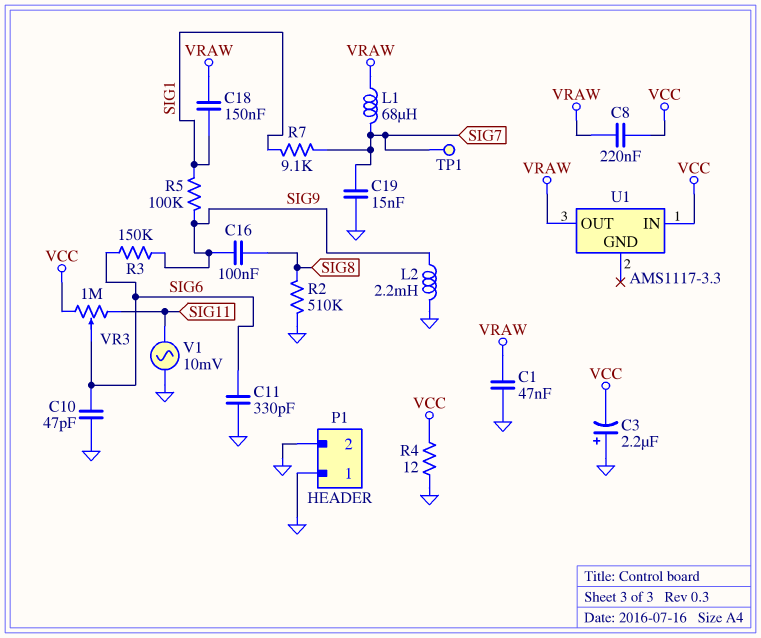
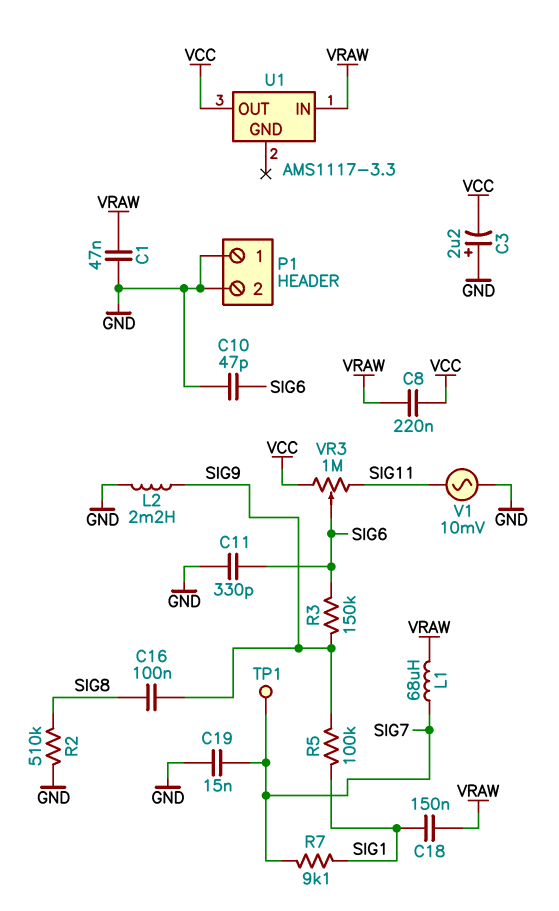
R4: 12 (GND, VCC) -> none
U1 pin IN: VCC -> VRAW
U1 pin OUT: VRAW -> VCC

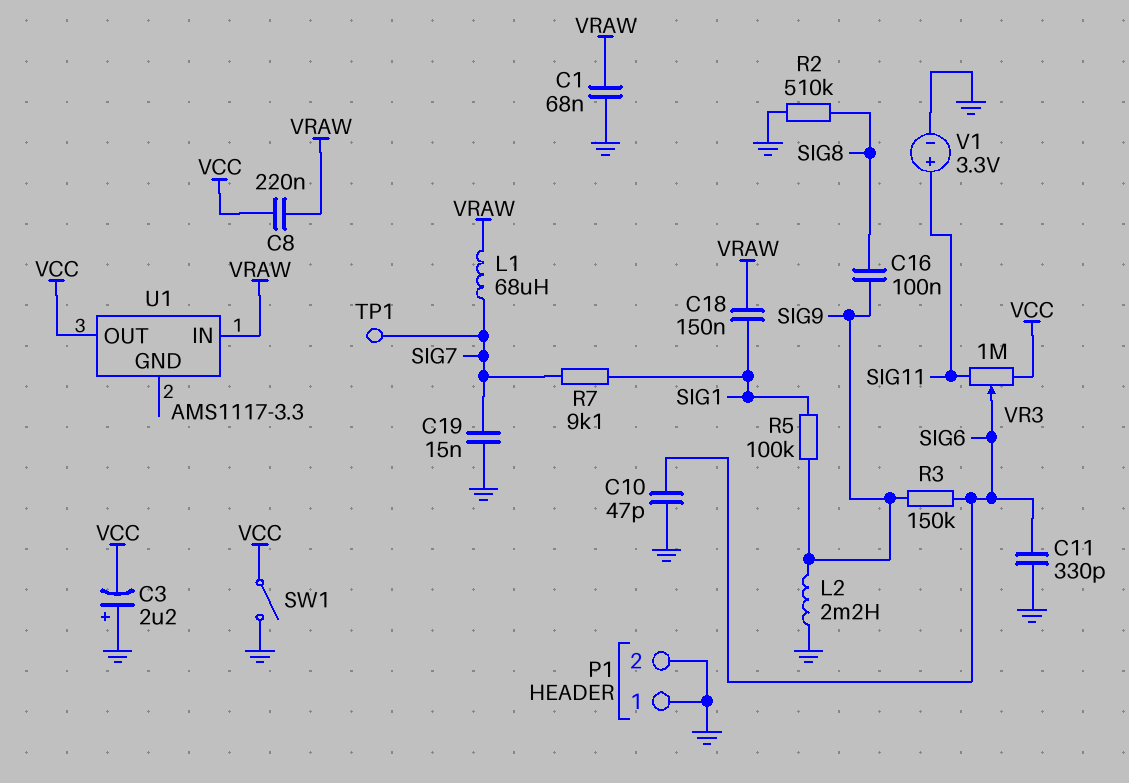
C1: 47nF (GND, VRAW) -> 68nF (GND, VRAW)
SW1: none -> switch (GND, VCC)
V1: AC 10mV (GND, SIG11) -> 3.3V (plus SIG11, minus GND)

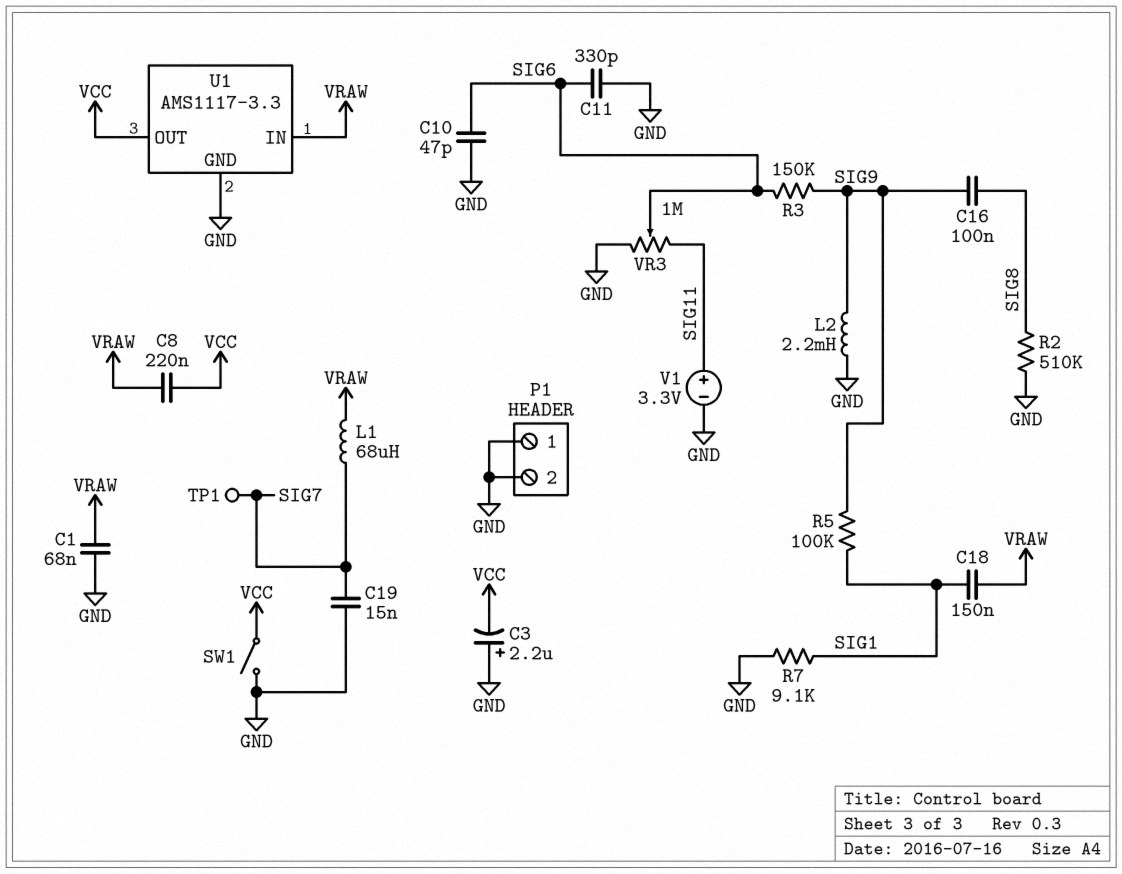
R7: 9.1k (SIG1, SIG7) -> 9.1k (GND, SIG1)
U1 pin GND: none -> GND
VR3: 1M (SIG11, VCC, wiper SIG6) -> 1M (GND, SIG11, wiper SIG6)

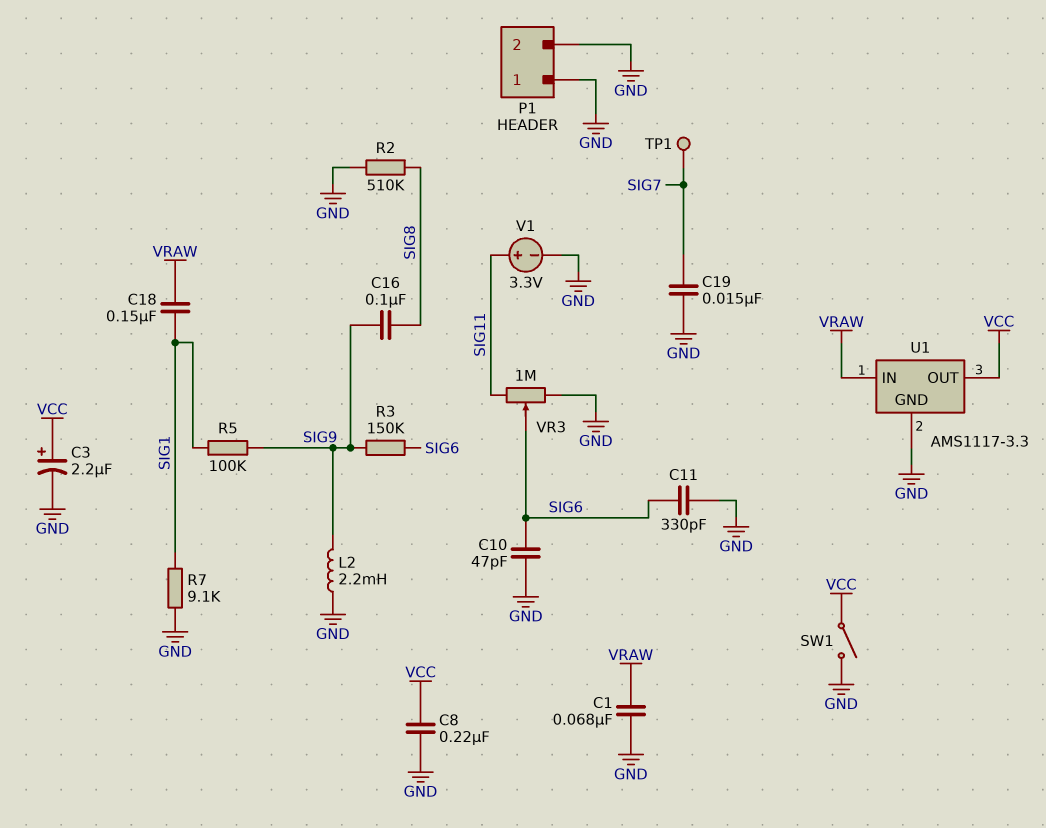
C3: 2.2uF (plus GND, minus VCC) -> 2.2uF (plus VCC, minus GND)
C8: 220nF (VCC, VRAW) -> 220nF (GND, VCC)
L1: 68uH (SIG7, VRAW) -> none

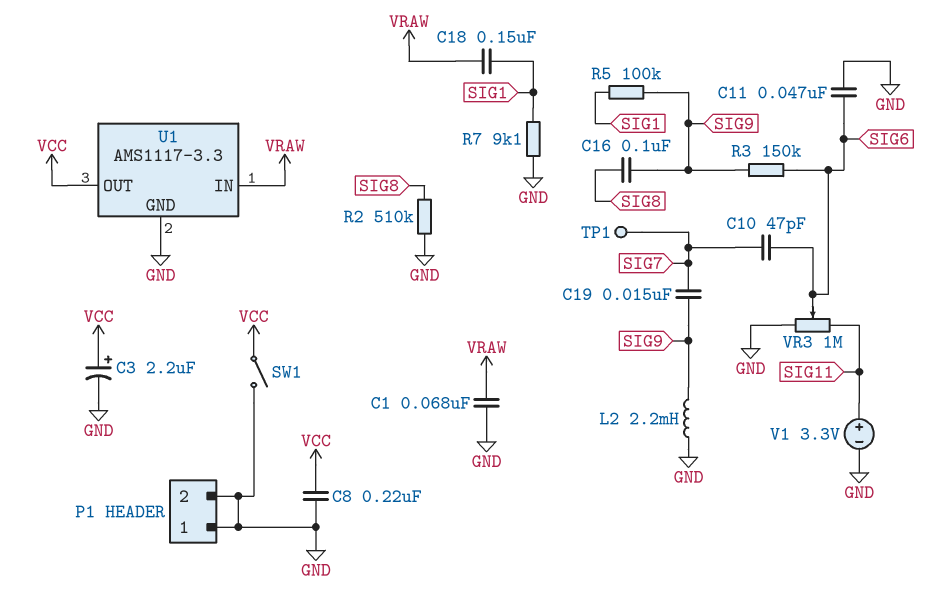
C10: 47pF (GND, SIG6) -> 47pF (SIG6, SIG7)
C11: 330pF (GND, SIG6) -> 47nF (GND, SIG6)
C19: 15nF (GND, SIG7) -> 15nF (SIG7, SIG9)

